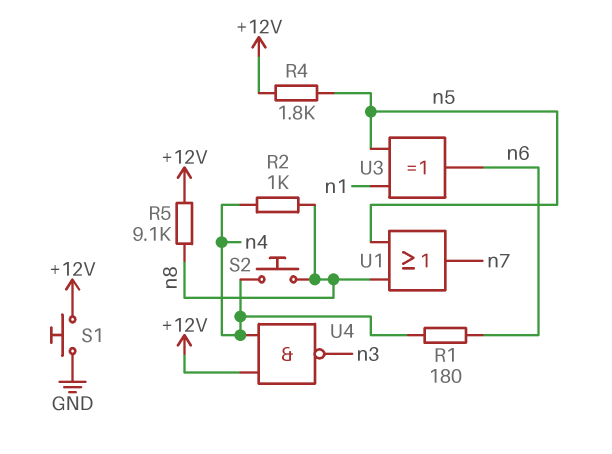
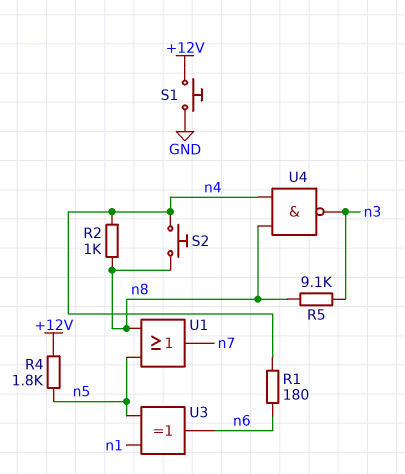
R5: 9.1k (+12V, n8) -> 9.1k (n3, n8)
U4: NAND (in +12V, in n4, out n3) -> NAND (in n4, in n8, out n3)

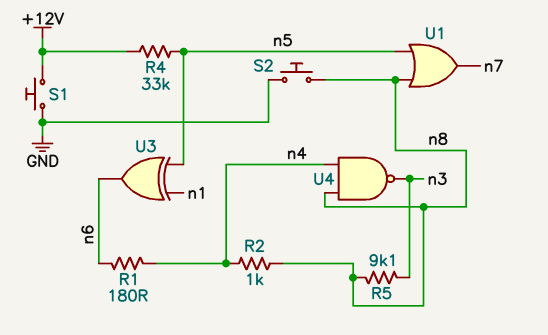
R4: 1.8k (+12V, n5) -> 33k (+12V, n5)
S2: button (n4, n8) -> button (GND, n8)

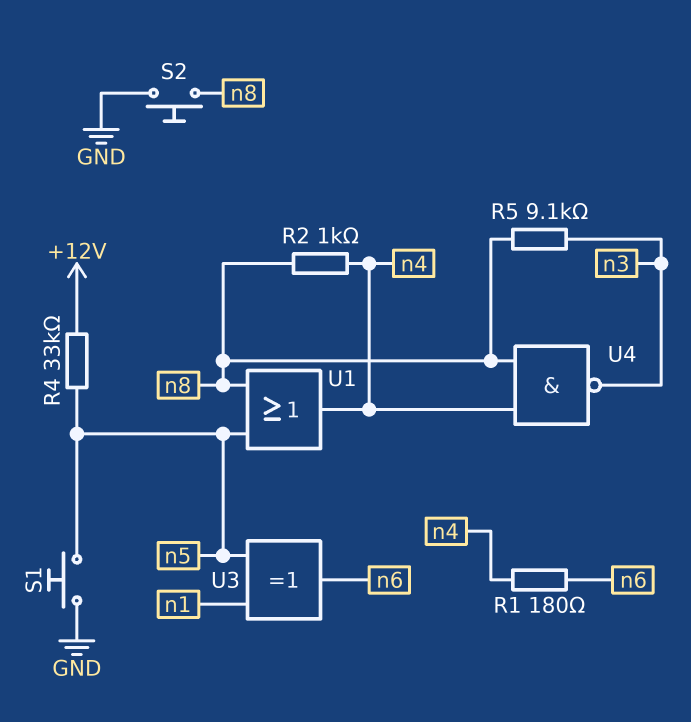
S1: button (+12V, GND) -> button (GND, n5)
U1: OR (in n5, in n8, out n7) -> OR (in n5, in n8, out n4)

